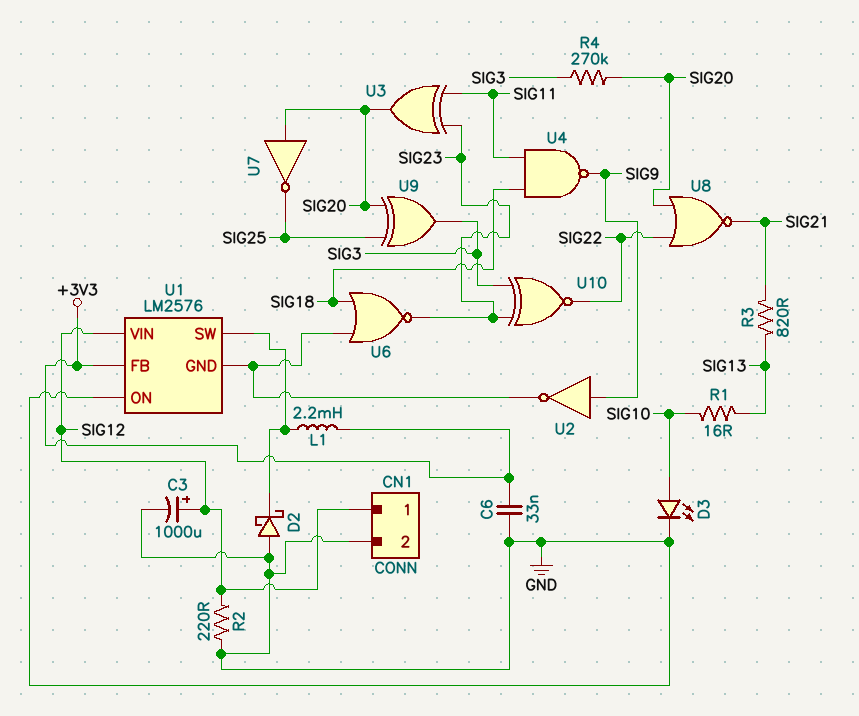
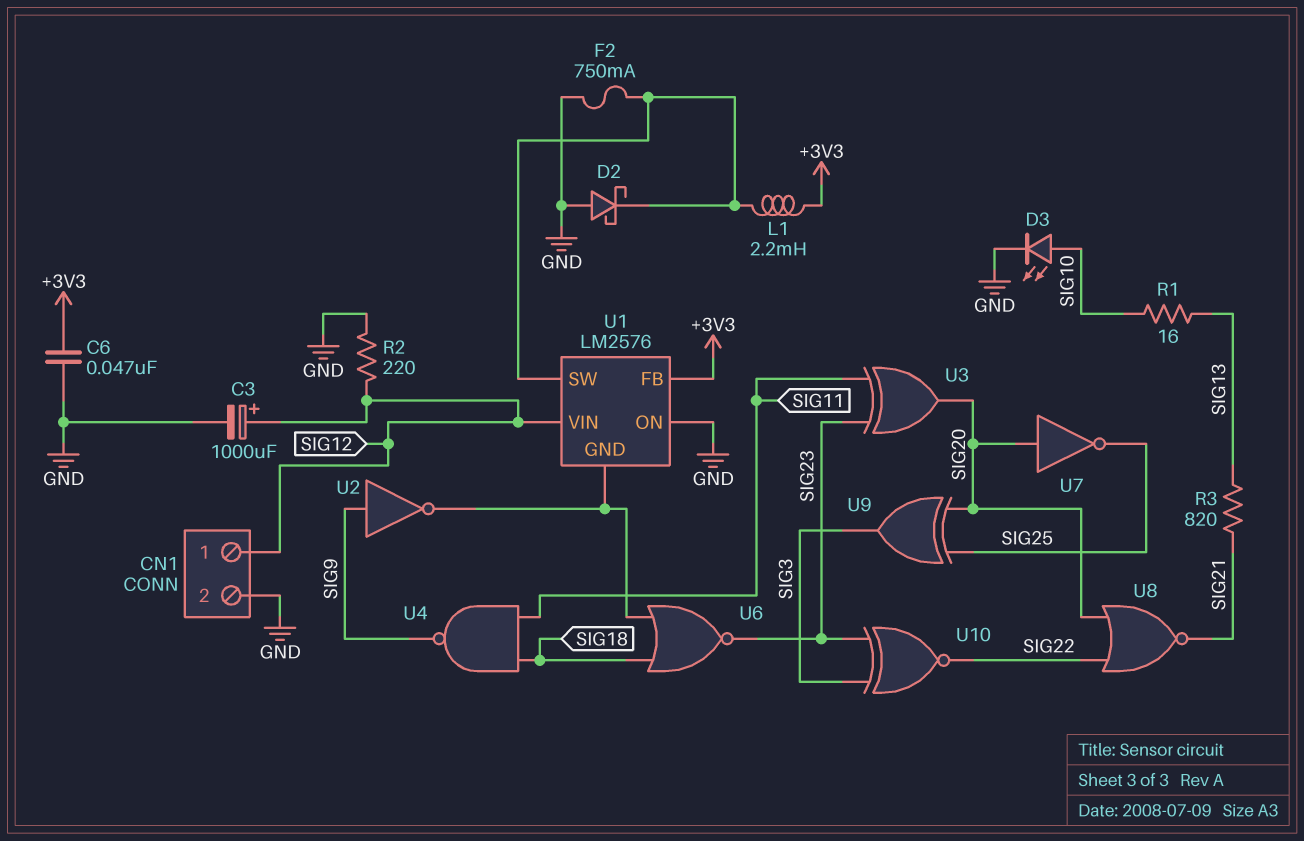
C6: 33nF (+3V3, GND) -> 47nF (+3V3, GND)
F2: none -> 750mA (GND, U1/SW)
R4: 270k (SIG3, SIG20) -> none

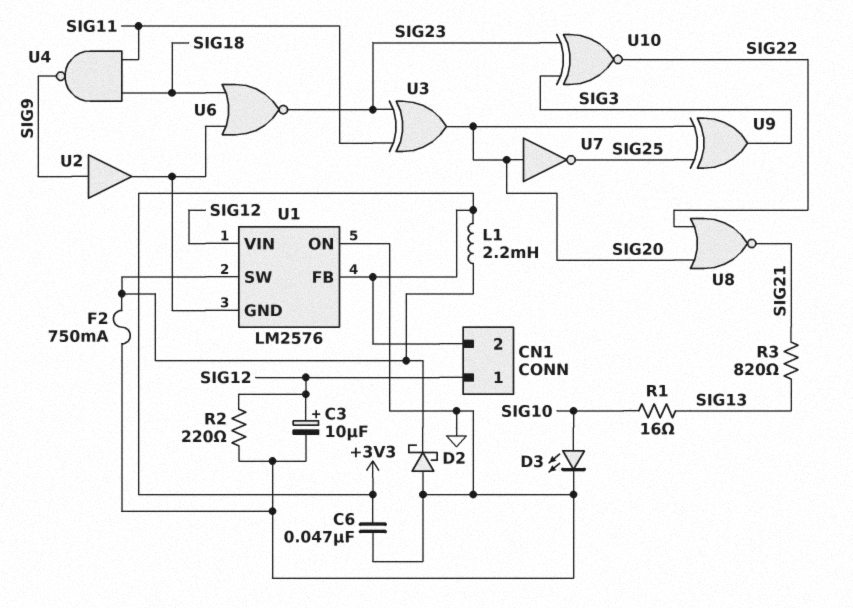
C3: 1000uF (plus SIG12, minus GND) -> 10uF (plus SIG12, minus GND)
CN1 pin 2: GND -> +3V3
U2: NOT (in SIG9, out U1/GND) -> buffer (in SIG9, out U1/GND)

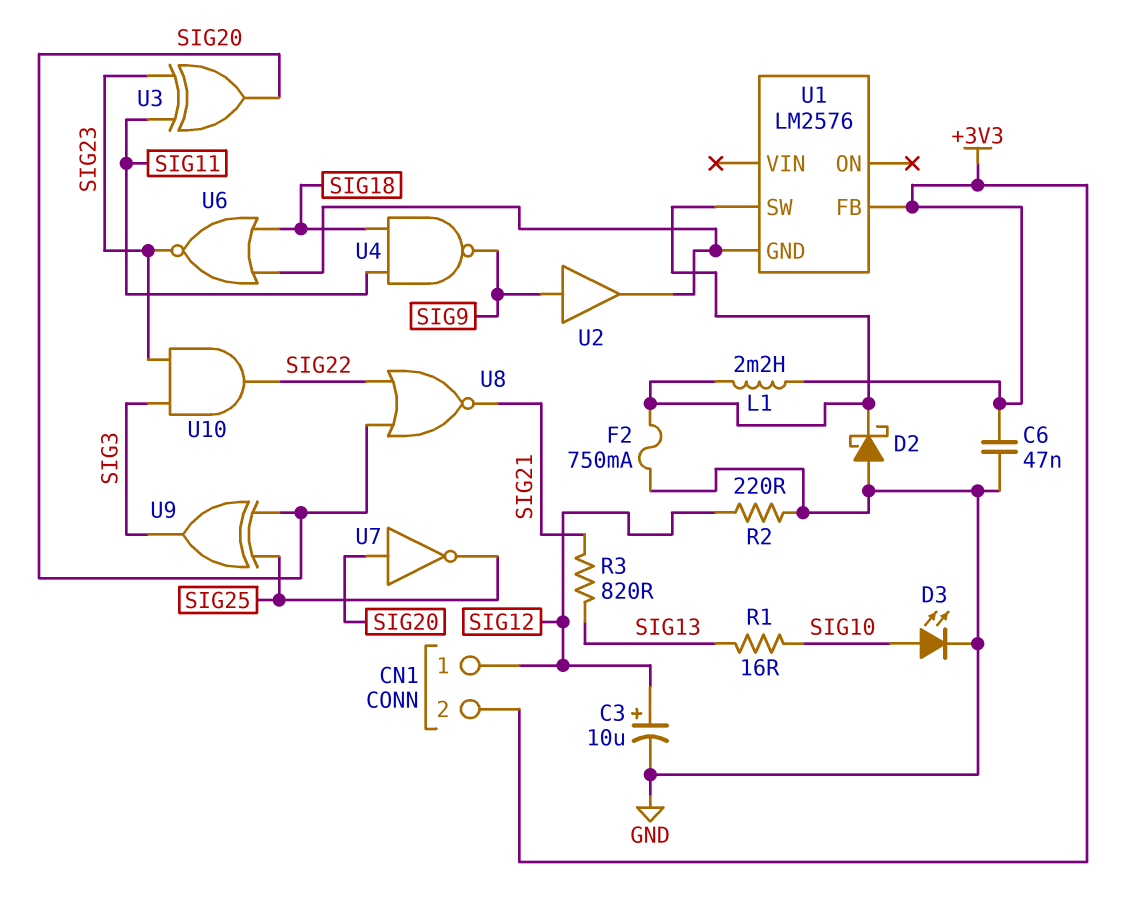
U1 pin ON: GND -> none
U1 pin VIN: SIG12 -> none
U10: XNOR (in SIG3, in SIG23, out SIG22) -> AND (in SIG3, in SIG23, out SIG22)

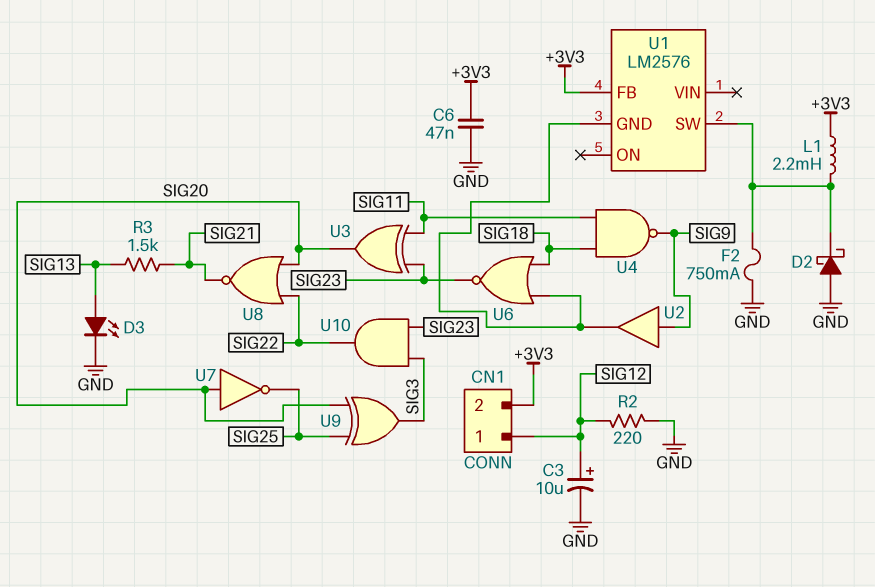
D3: LED (A SIG10, K GND) -> LED (A SIG13, K GND)
R1: 16 (SIG10, SIG13) -> none
R3: 820 (SIG13, SIG21) -> 1.5k (SIG13, SIG21)

